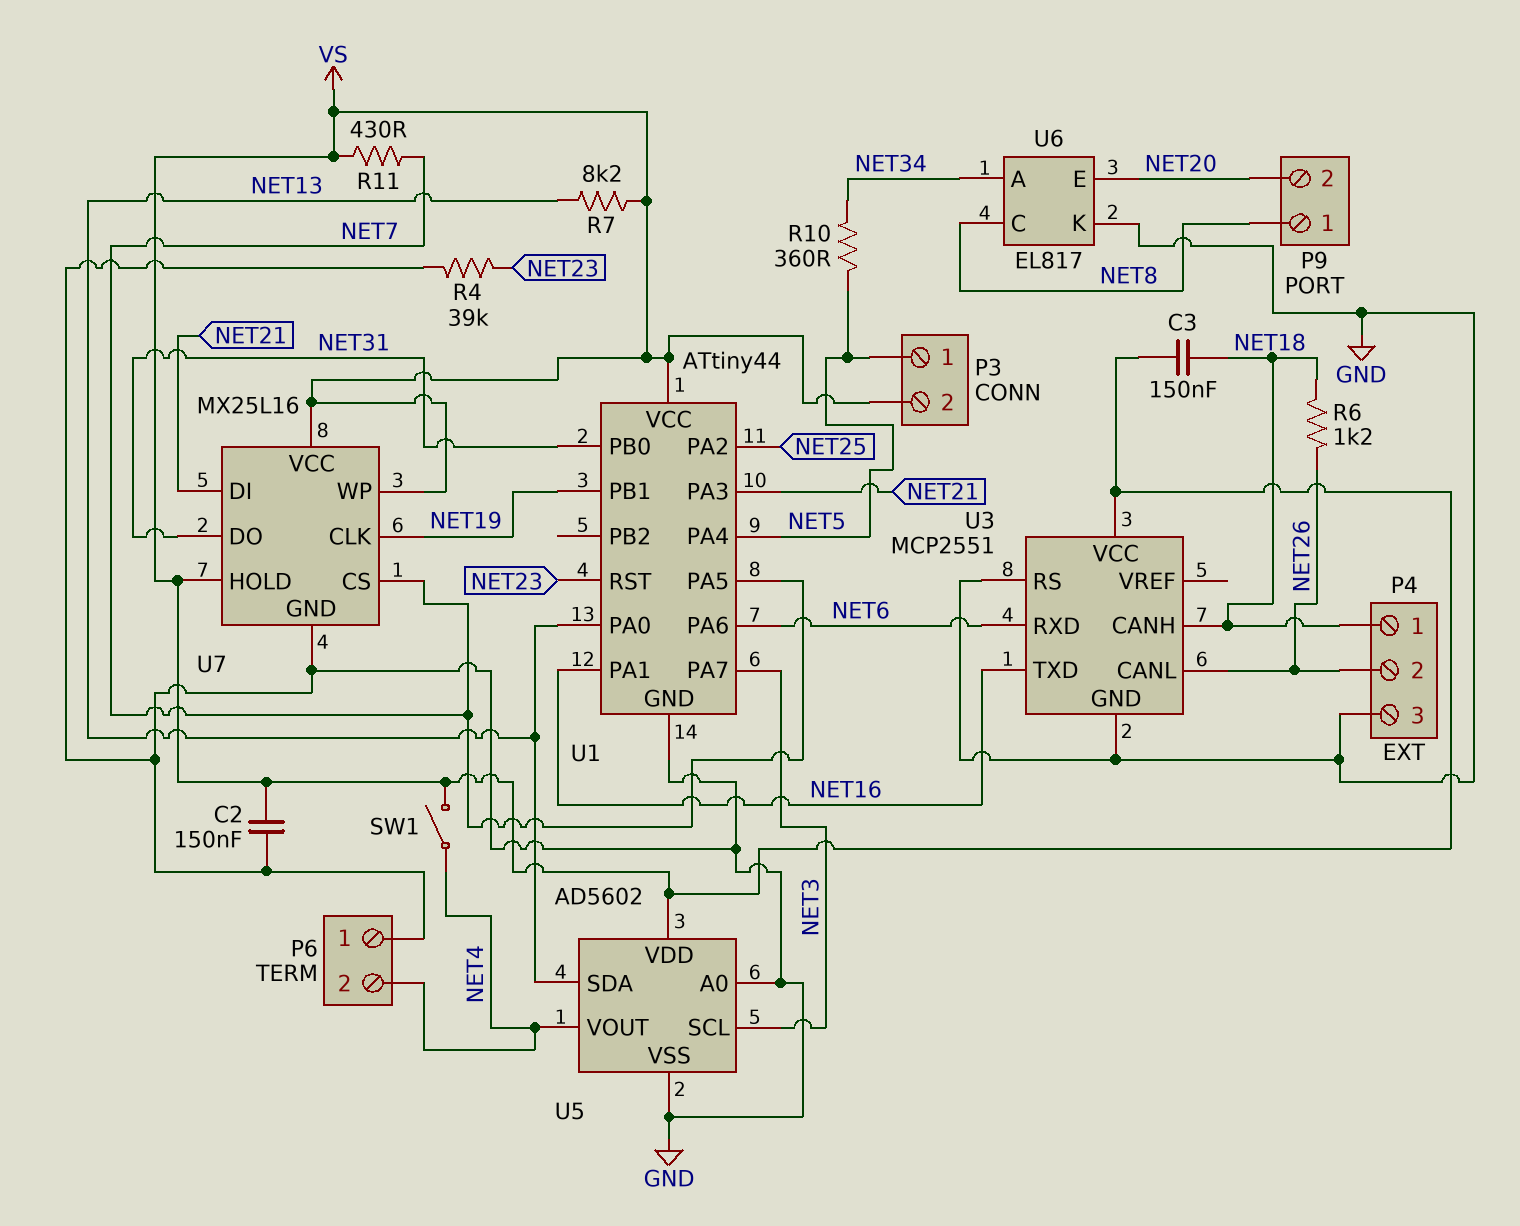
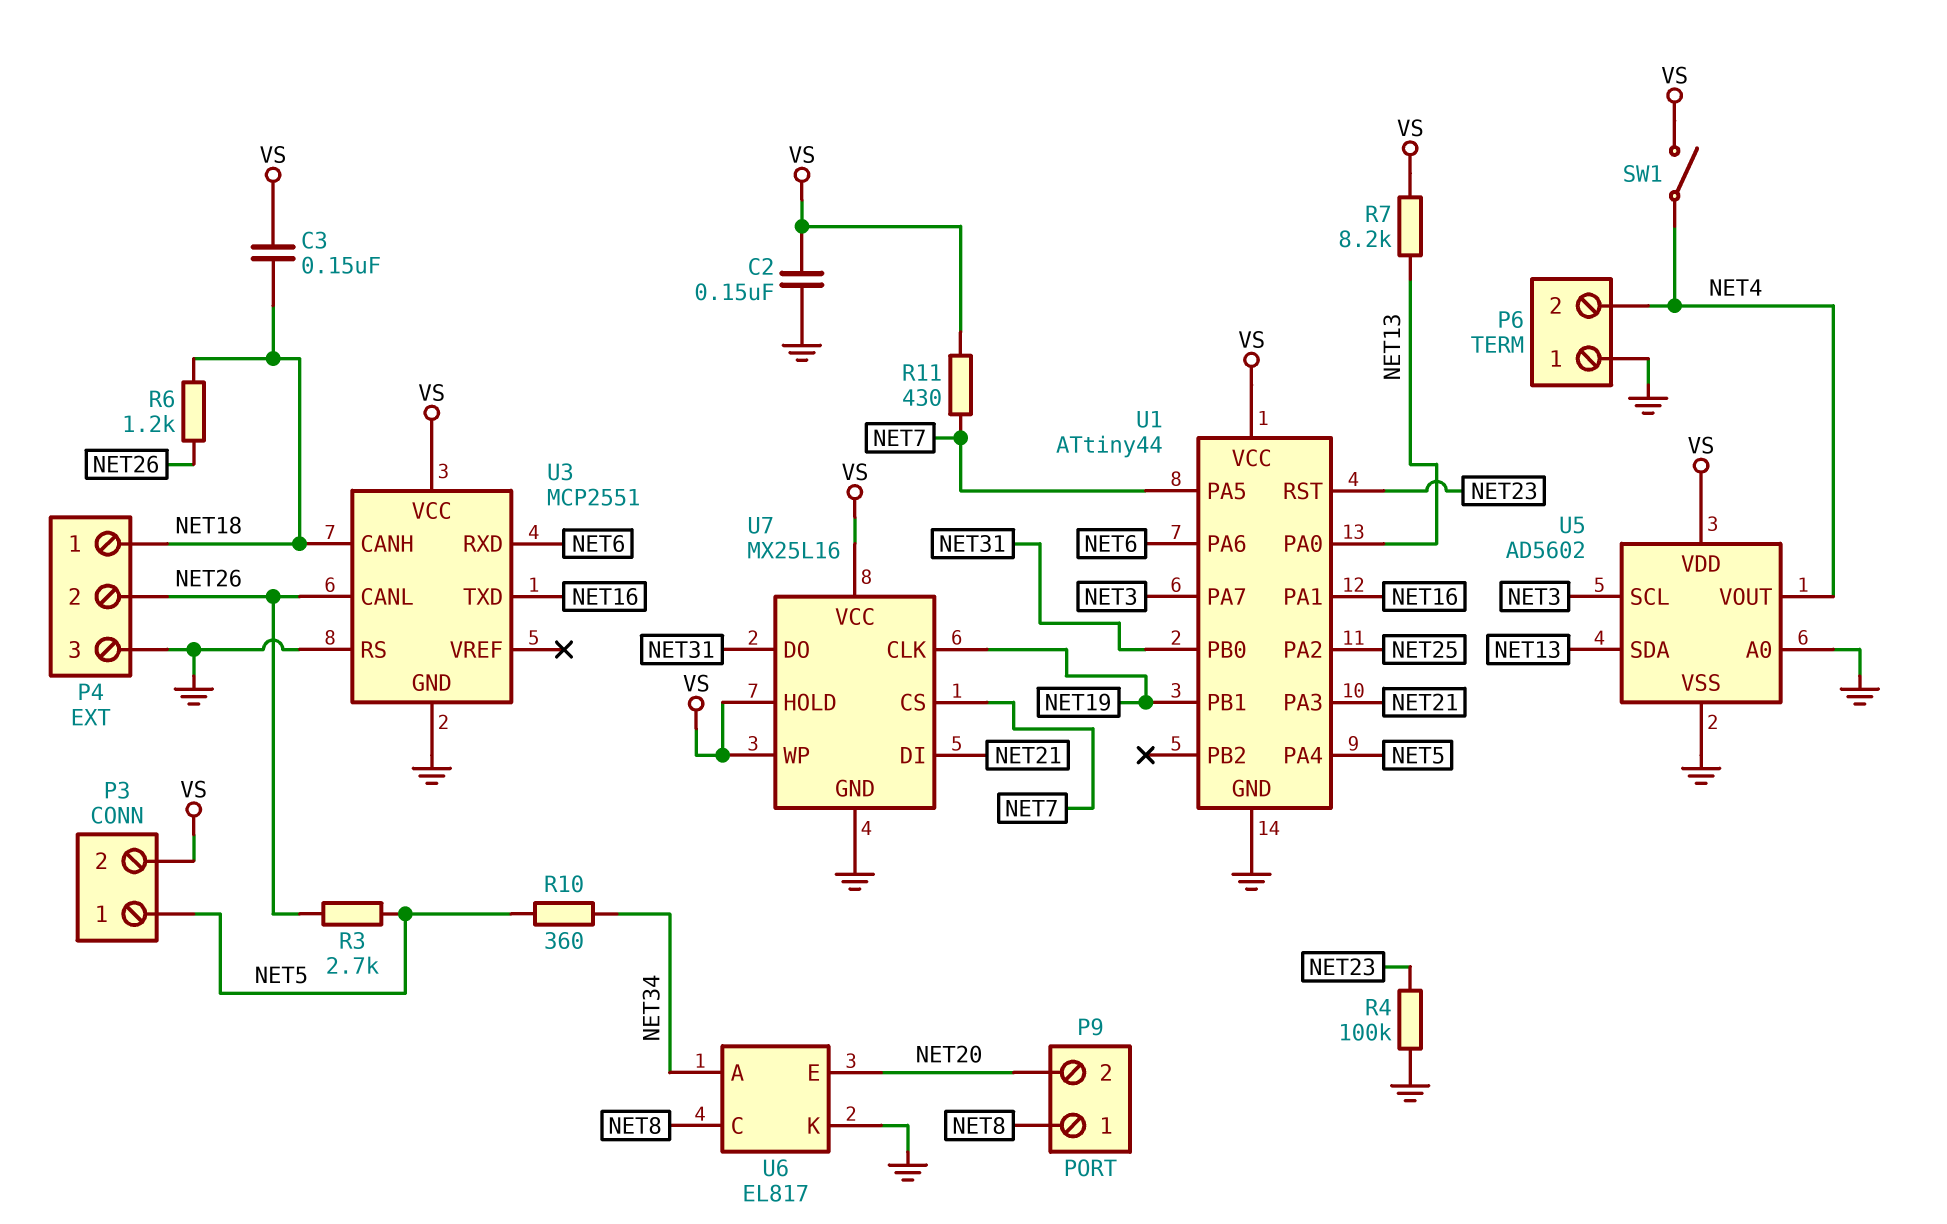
R3: none -> 2.7k (NET5, NET26)
R4: 39k (GND, NET23) -> 100k (GND, NET23)

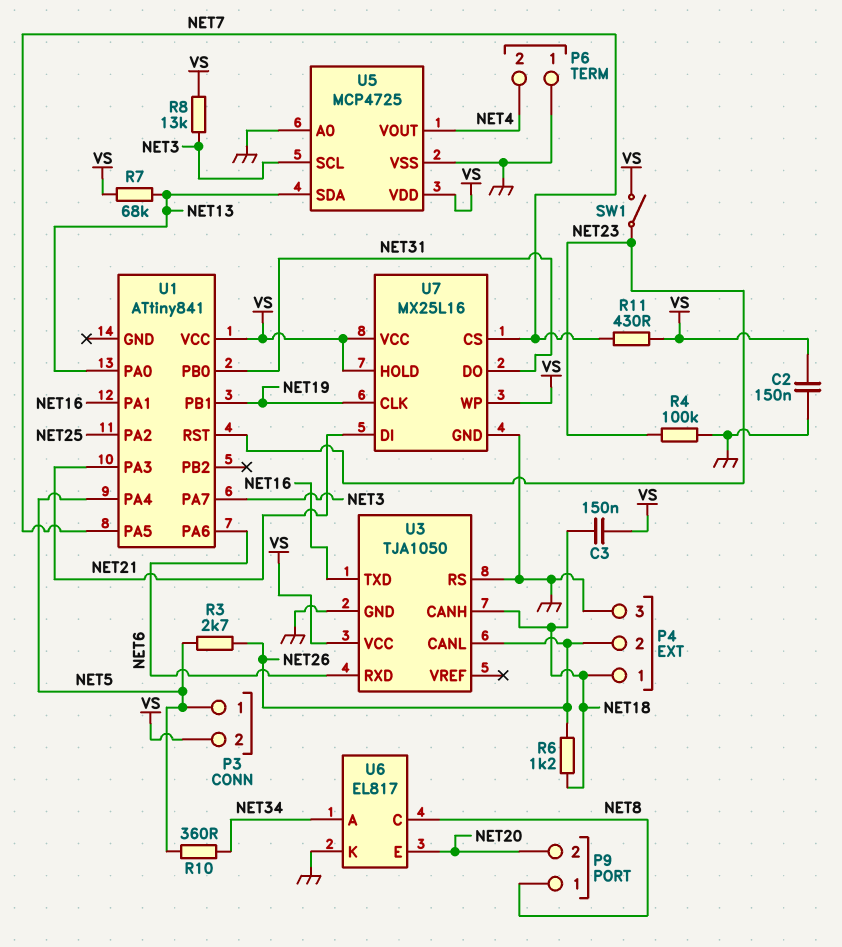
R7: 8.2k (NET13, VS) -> 68k (NET13, VS)
R8: none -> 13k (NET3, VS)
SW1: switch (NET4, VS) -> switch (NET23, VS)
U1: ATtiny44 -> ATtiny841
U1 pin GND: GND -> none
U3: MCP2551 -> TJA1050
U5: AD5602 -> MCP4725

